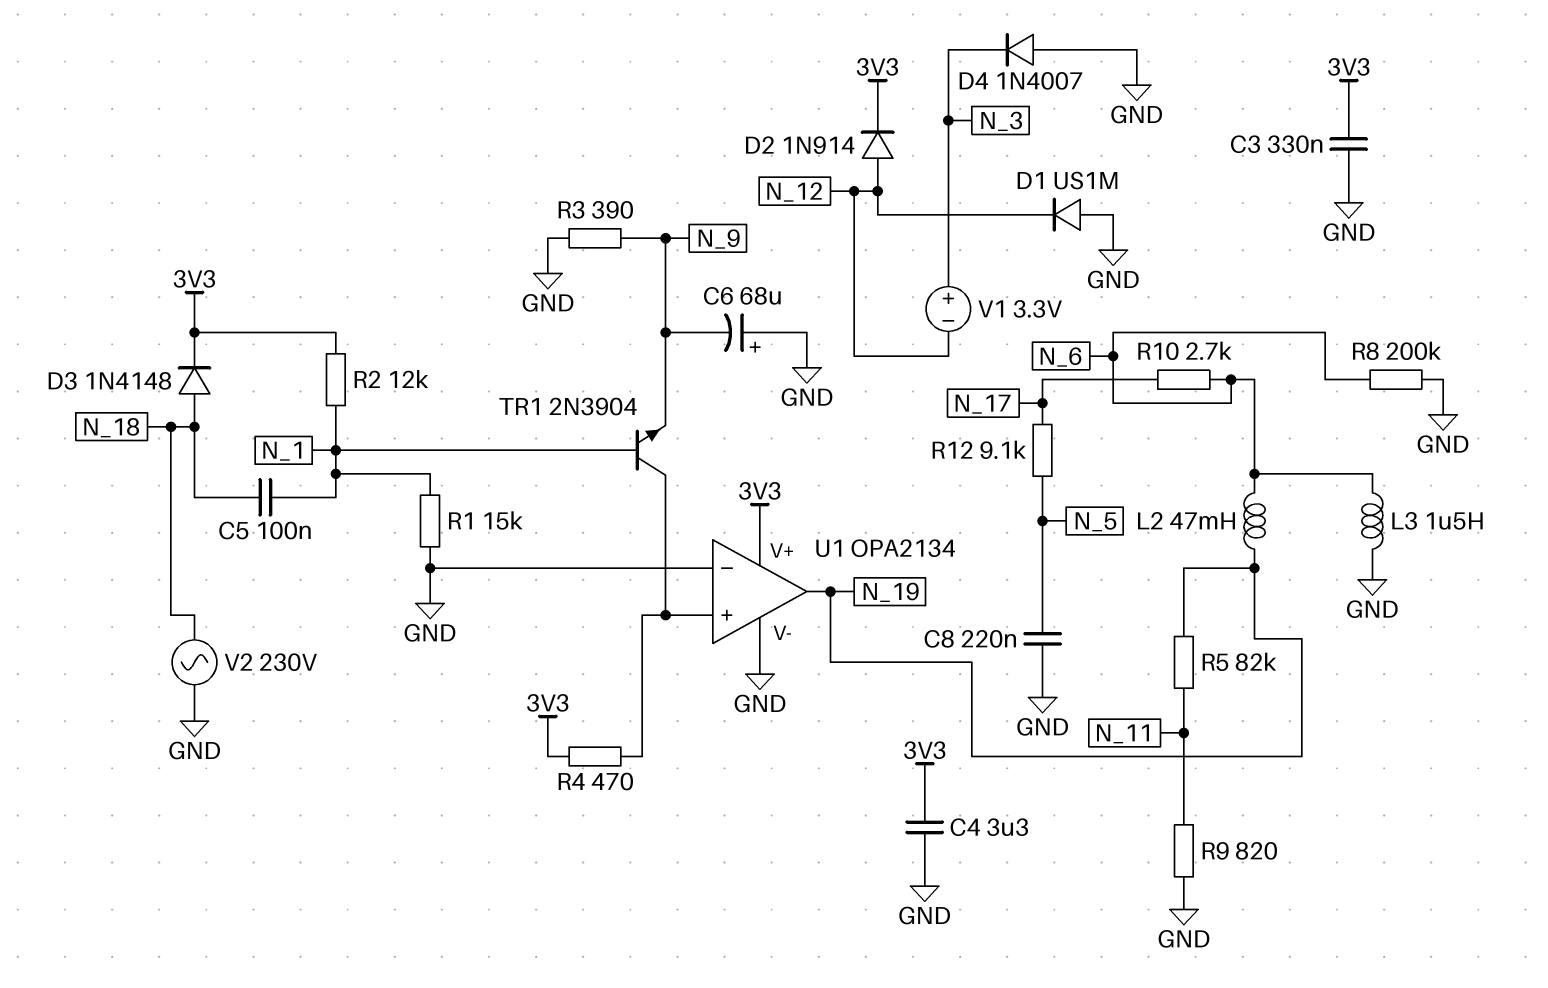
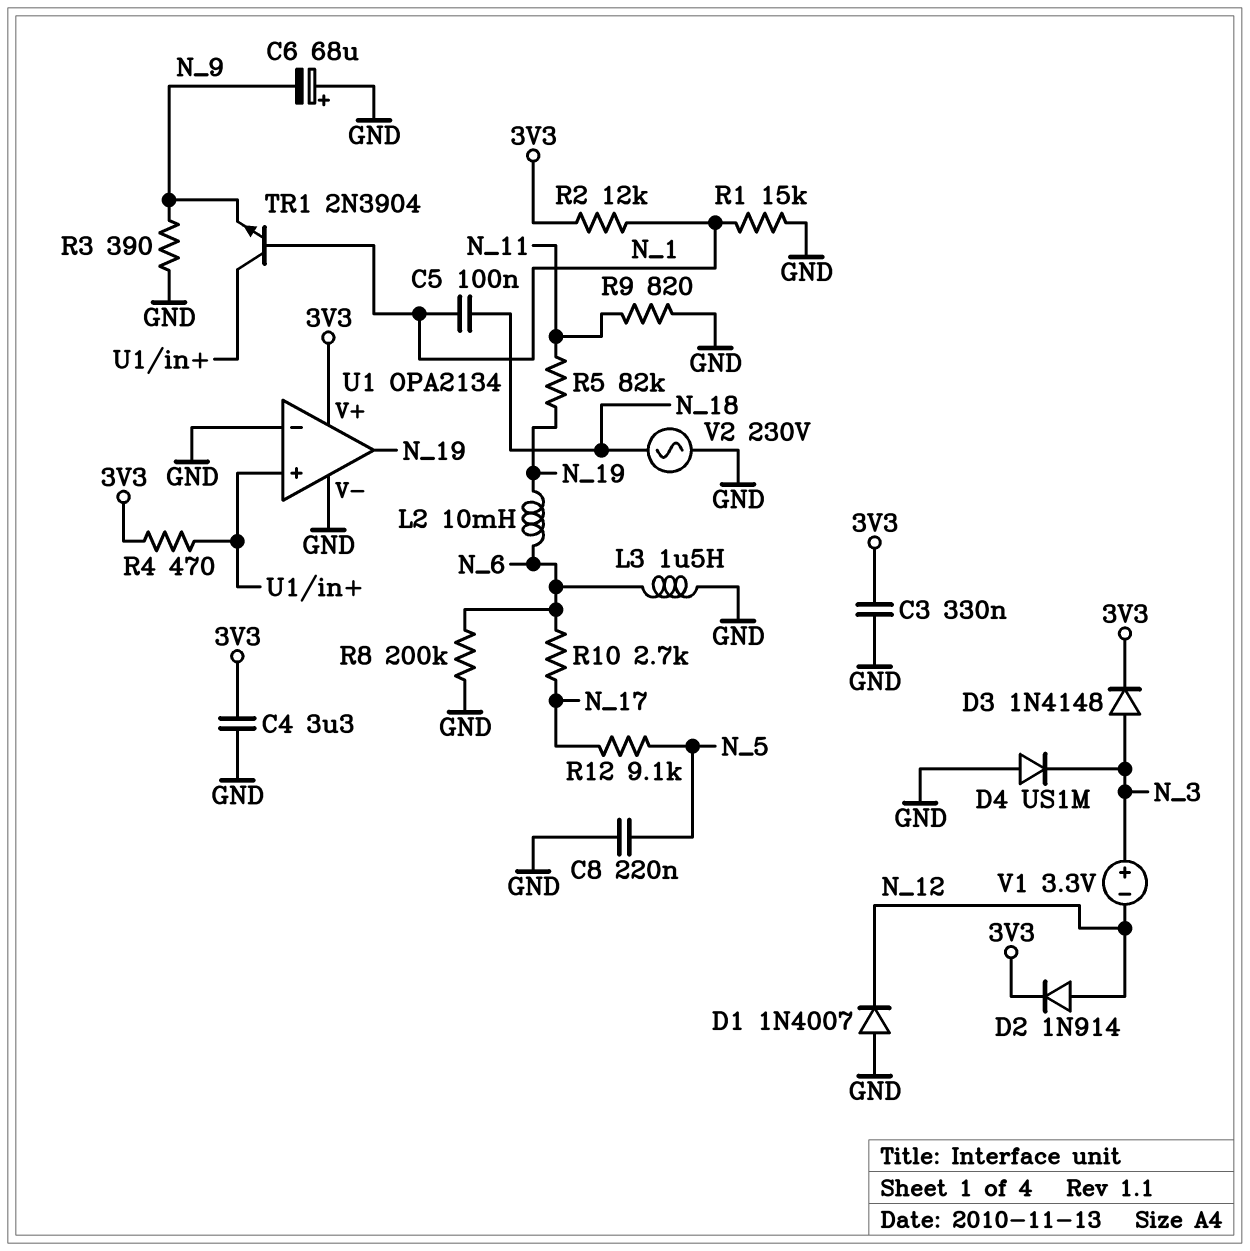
D1: diode US1M (A GND, K N_12) -> diode 1N4007 (A GND, K N_12)
D3: diode 1N4148 (A N_18, K 3V3) -> diode 1N4148 (A N_3, K 3V3)
D4: diode 1N4007 (A GND, K N_3) -> diode US1M (A GND, K N_3)
L2: 47mH (N_6, N_19) -> 10mH (N_6, N_19)

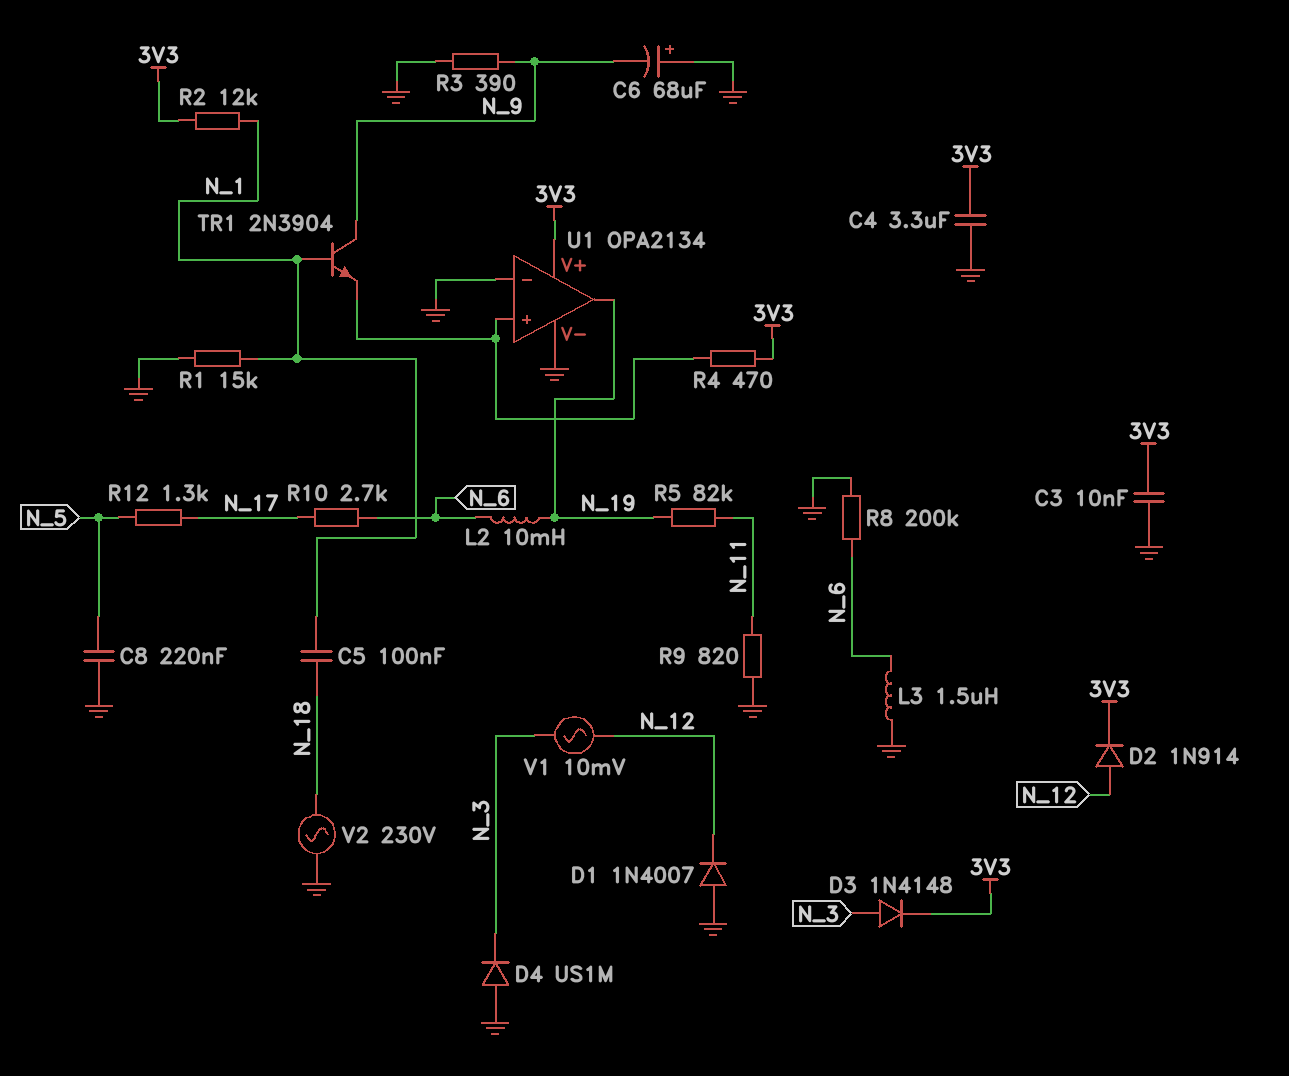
C3: 330nF (3V3, GND) -> 10nF (3V3, GND)
R12: 9.1k (N_5, N_17) -> 1.3k (N_5, N_17)
TR1: NPN 2N3904 (B N_1, C U1/in+, E N_9) -> NPN 2N3904 (B N_1, C N_9, E U1/in+)
V1: 3.3V (plus N_3, minus N_12) -> AC 10mV (N_3, N_12)

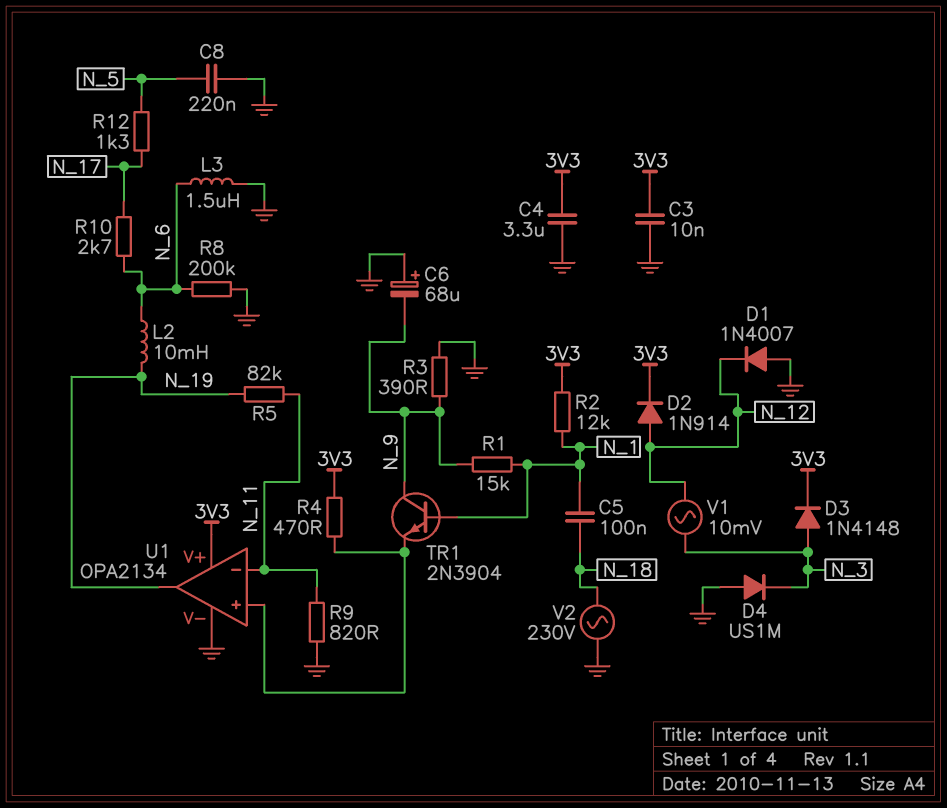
R1: 15k (GND, N_1) -> 15k (N_1, N_9)
U1 pin in-: GND -> N_11

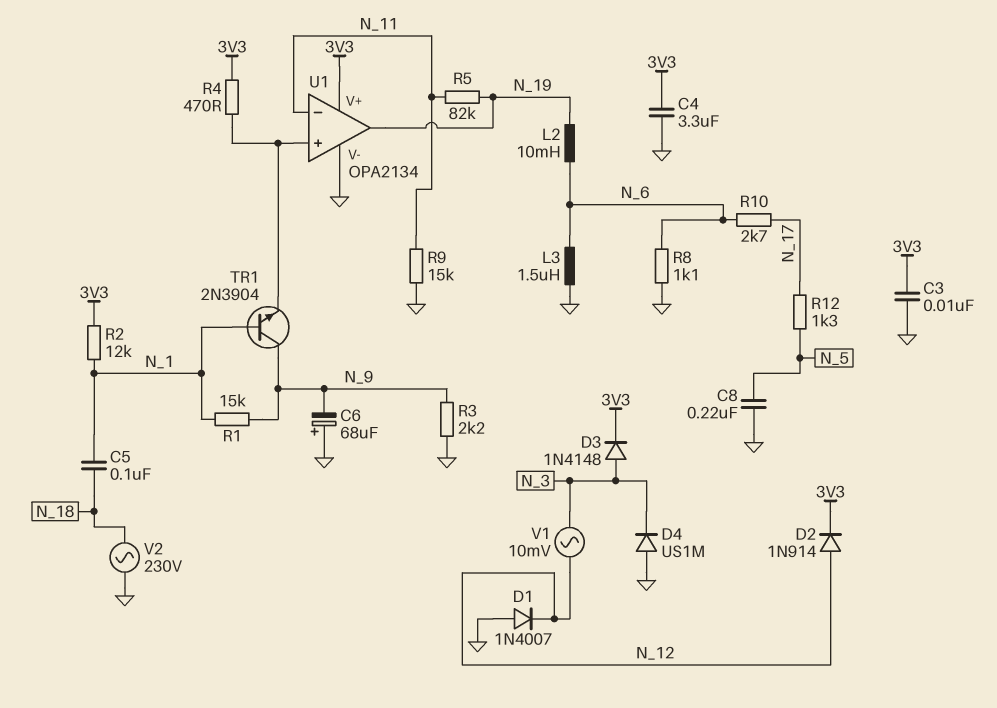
R3: 390 (GND, N_9) -> 2.2k (GND, N_9)
R8: 200k (GND, N_6) -> 1.1k (GND, N_6)
R9: 820 (GND, N_11) -> 15k (GND, N_11)

